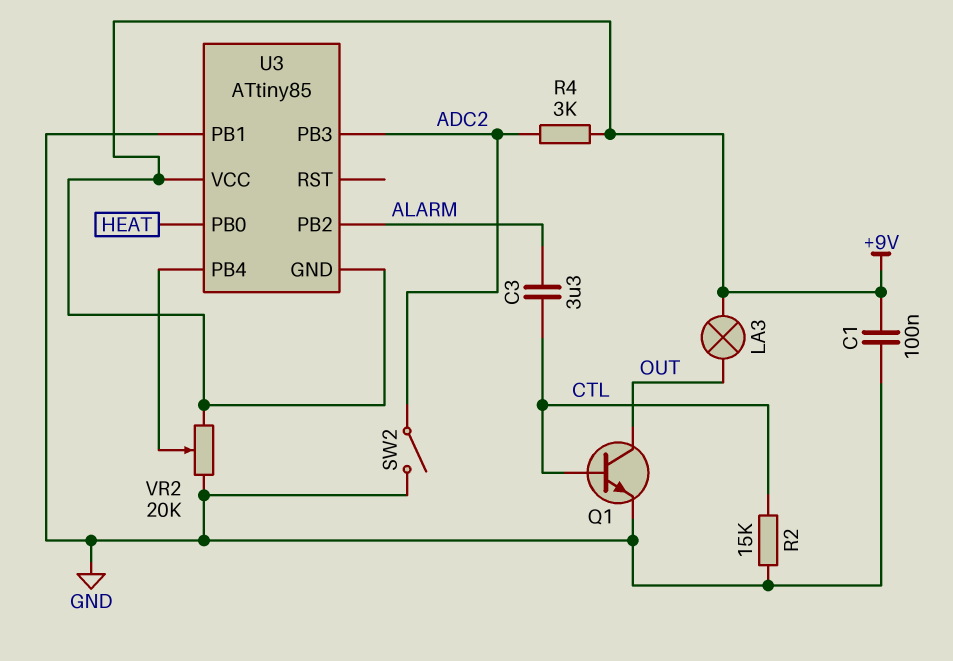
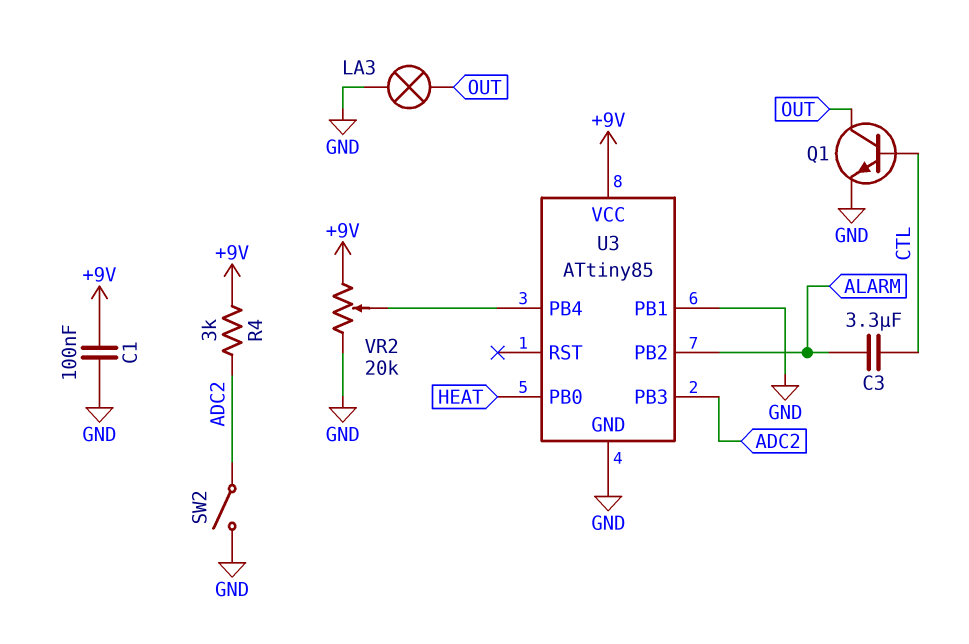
LA3: lamp (+9V, OUT) -> lamp (GND, OUT)
R2: 15k (CTL, GND) -> none
U3 pin GND: +9V -> GND

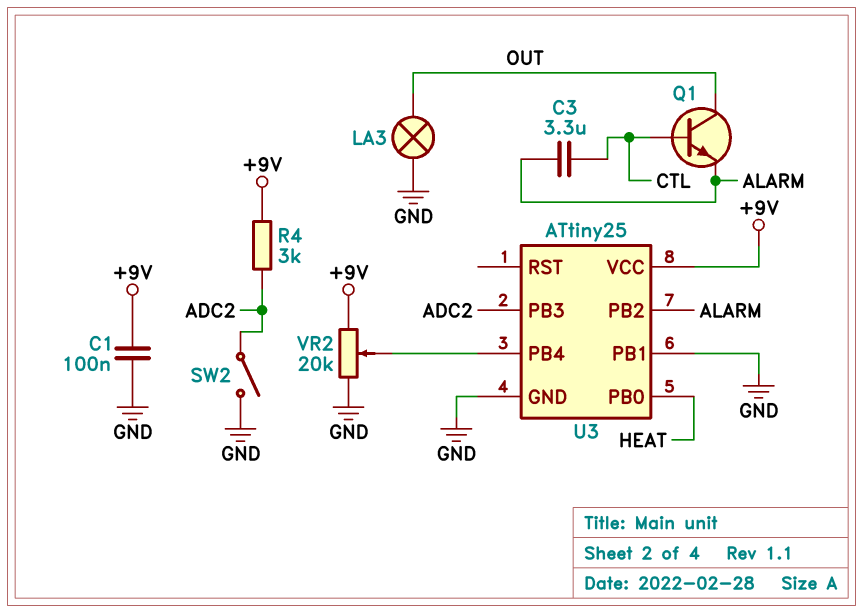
Q1: NPN (B CTL, C OUT, E GND) -> NPN (B CTL, C OUT, E ALARM)
U3: ATtiny85 -> ATtiny25

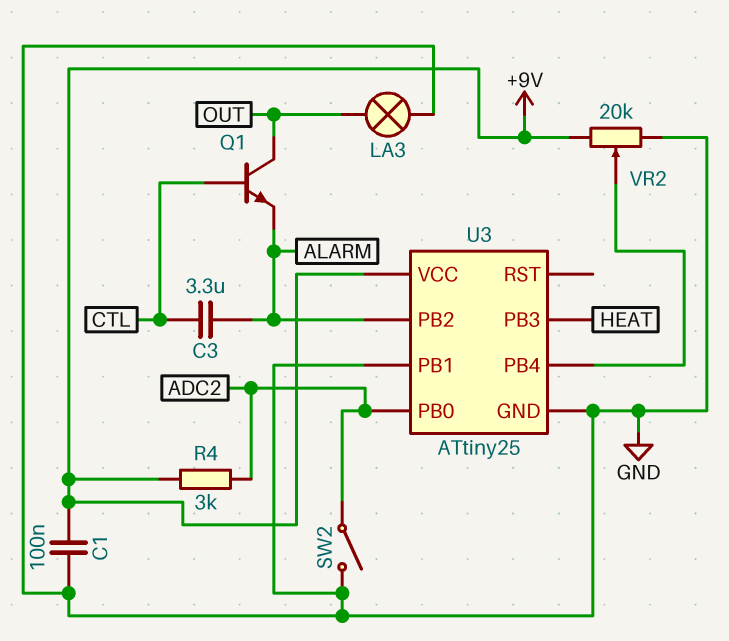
U3 pin PB0: HEAT -> ADC2
U3 pin PB3: ADC2 -> HEAT

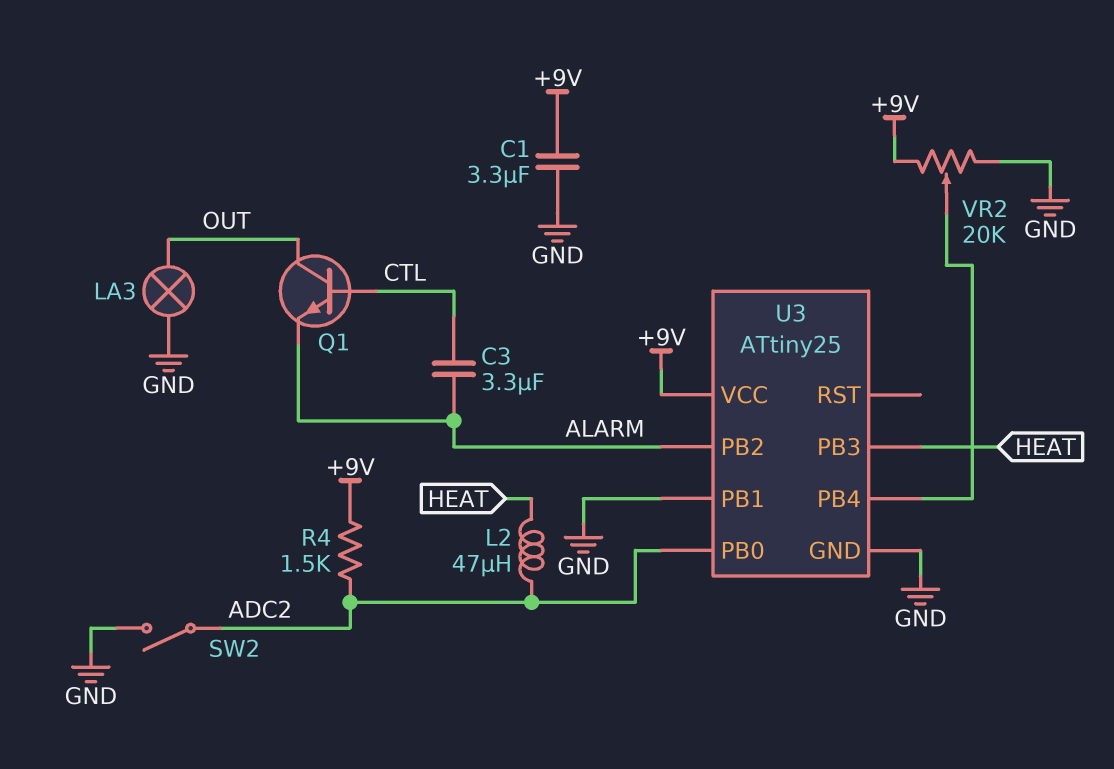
C1: 100nF (+9V, GND) -> 3.3uF (+9V, GND)
L2: none -> 47uH (ADC2, HEAT)
R4: 3k (+9V, ADC2) -> 1.5k (+9V, ADC2)

